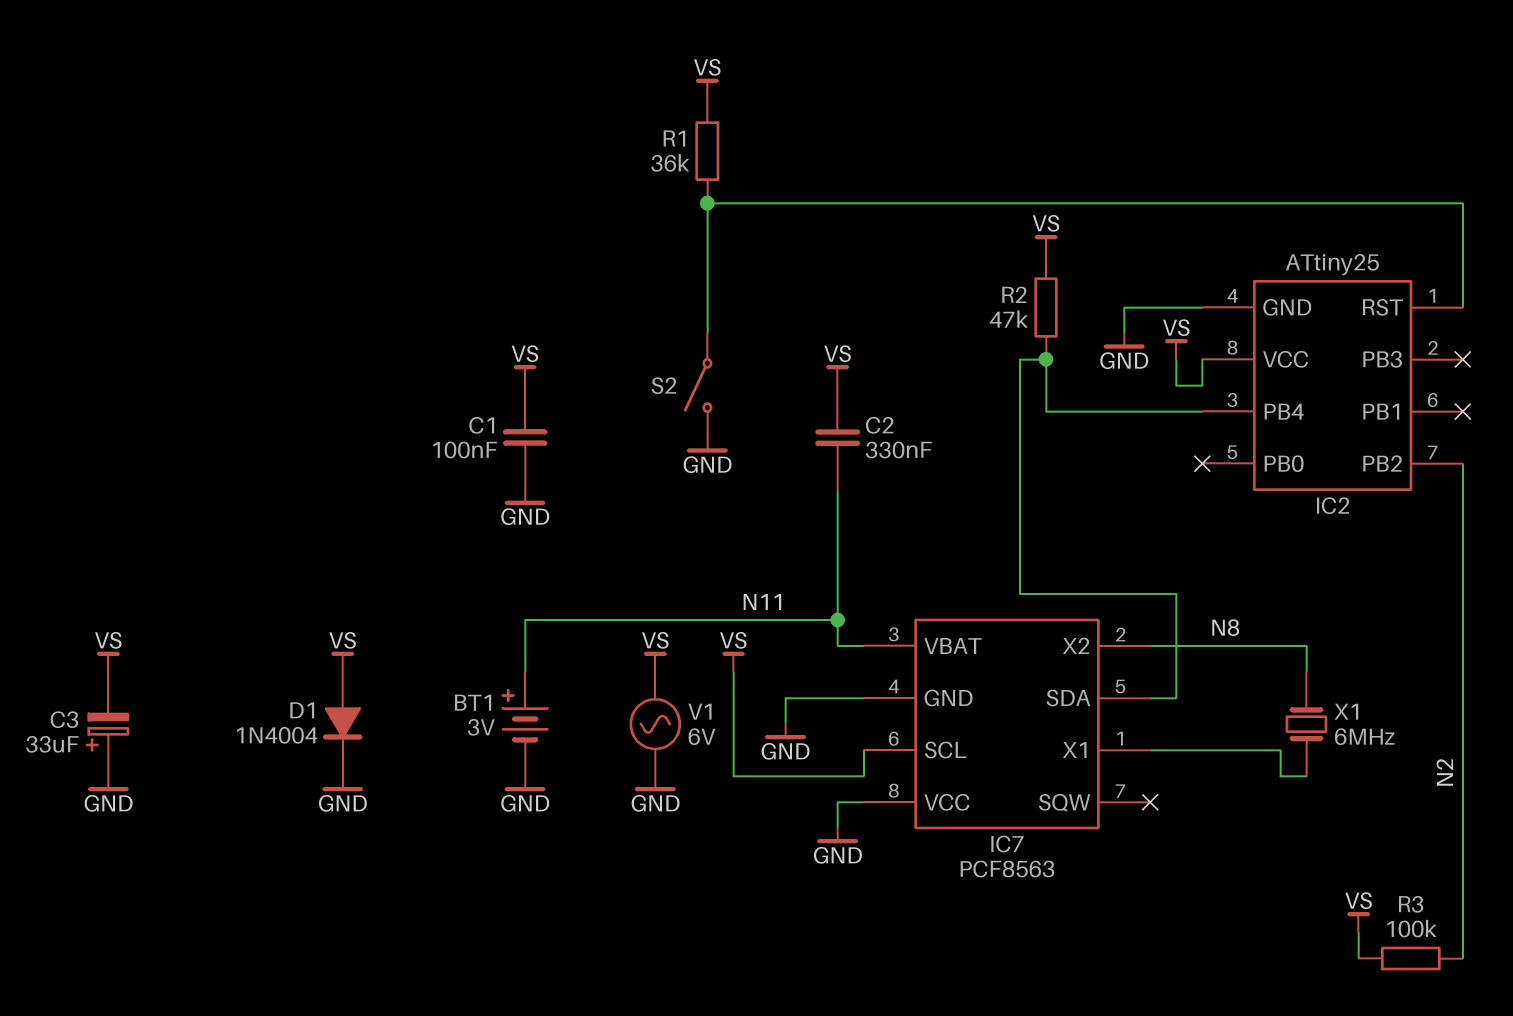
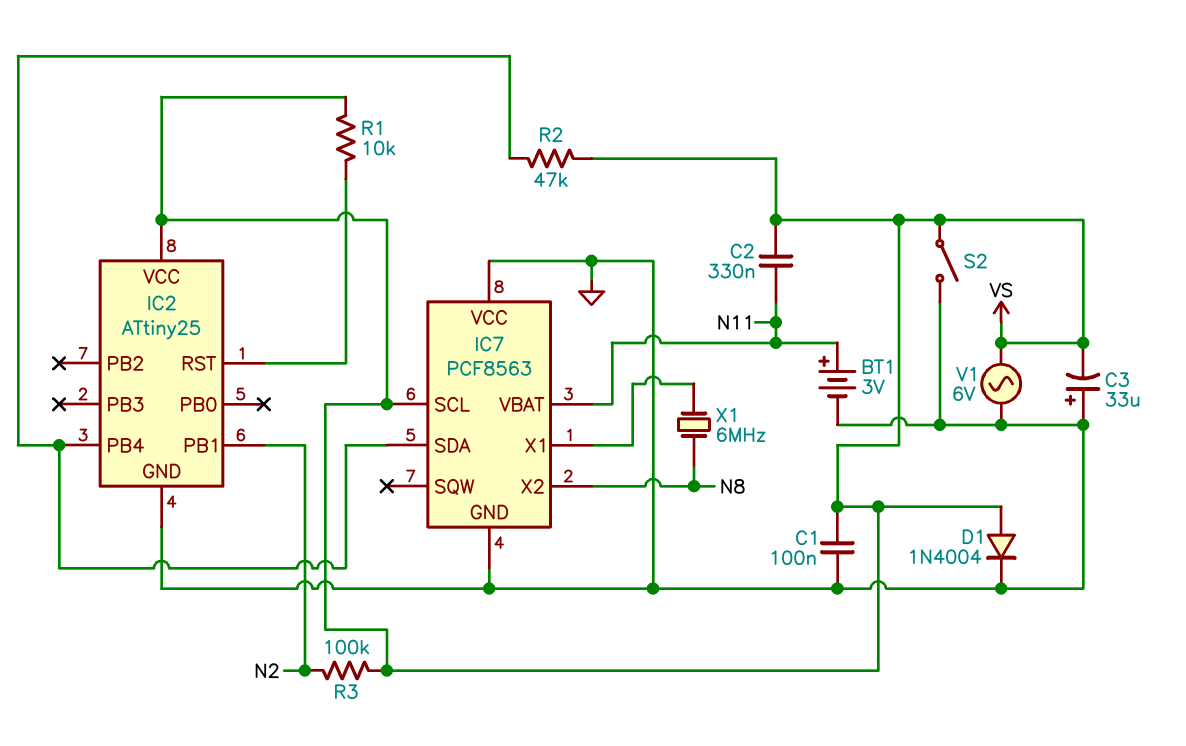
IC2 pin PB1: none -> N2
IC2 pin PB2: N2 -> none
R1: 36k (IC2/RST, VS) -> 10k (IC2/RST, VS)
S2: switch (GND, IC2/RST) -> switch (GND, VS)

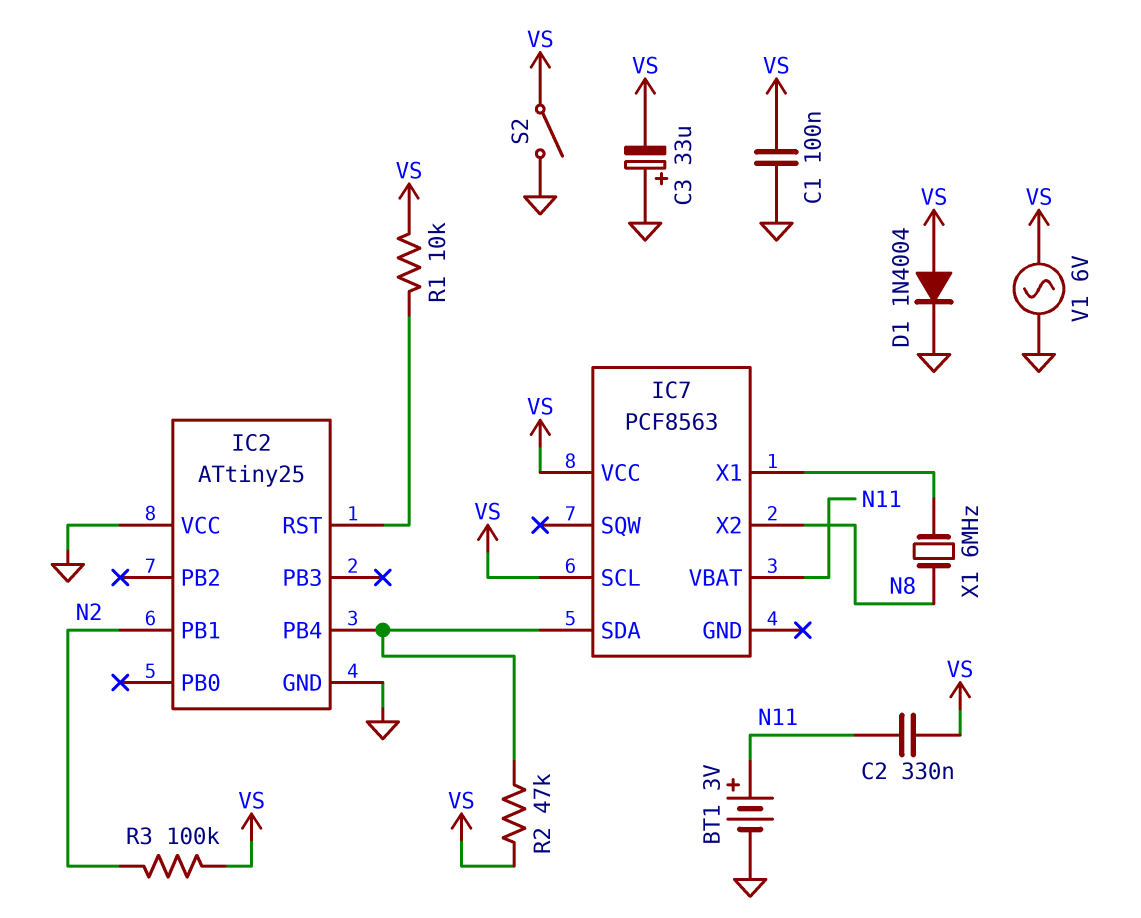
IC2 pin VCC: VS -> GND
IC7 pin GND: GND -> none
IC7 pin VCC: GND -> VS

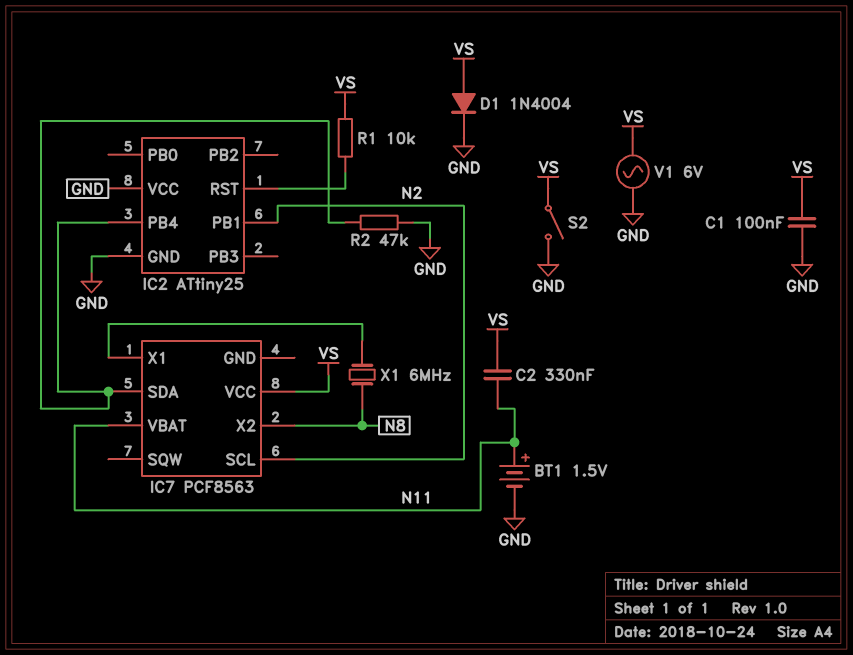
BT1: 3V (plus N11, minus GND) -> 1.5V (plus N11, minus GND)
C3: 33uF (plus GND, minus VS) -> none
IC7 pin SCL: VS -> N2
R2: 47k (IC2/PB4, VS) -> 47k (GND, IC2/PB4)
R3: 100k (N2, VS) -> none

